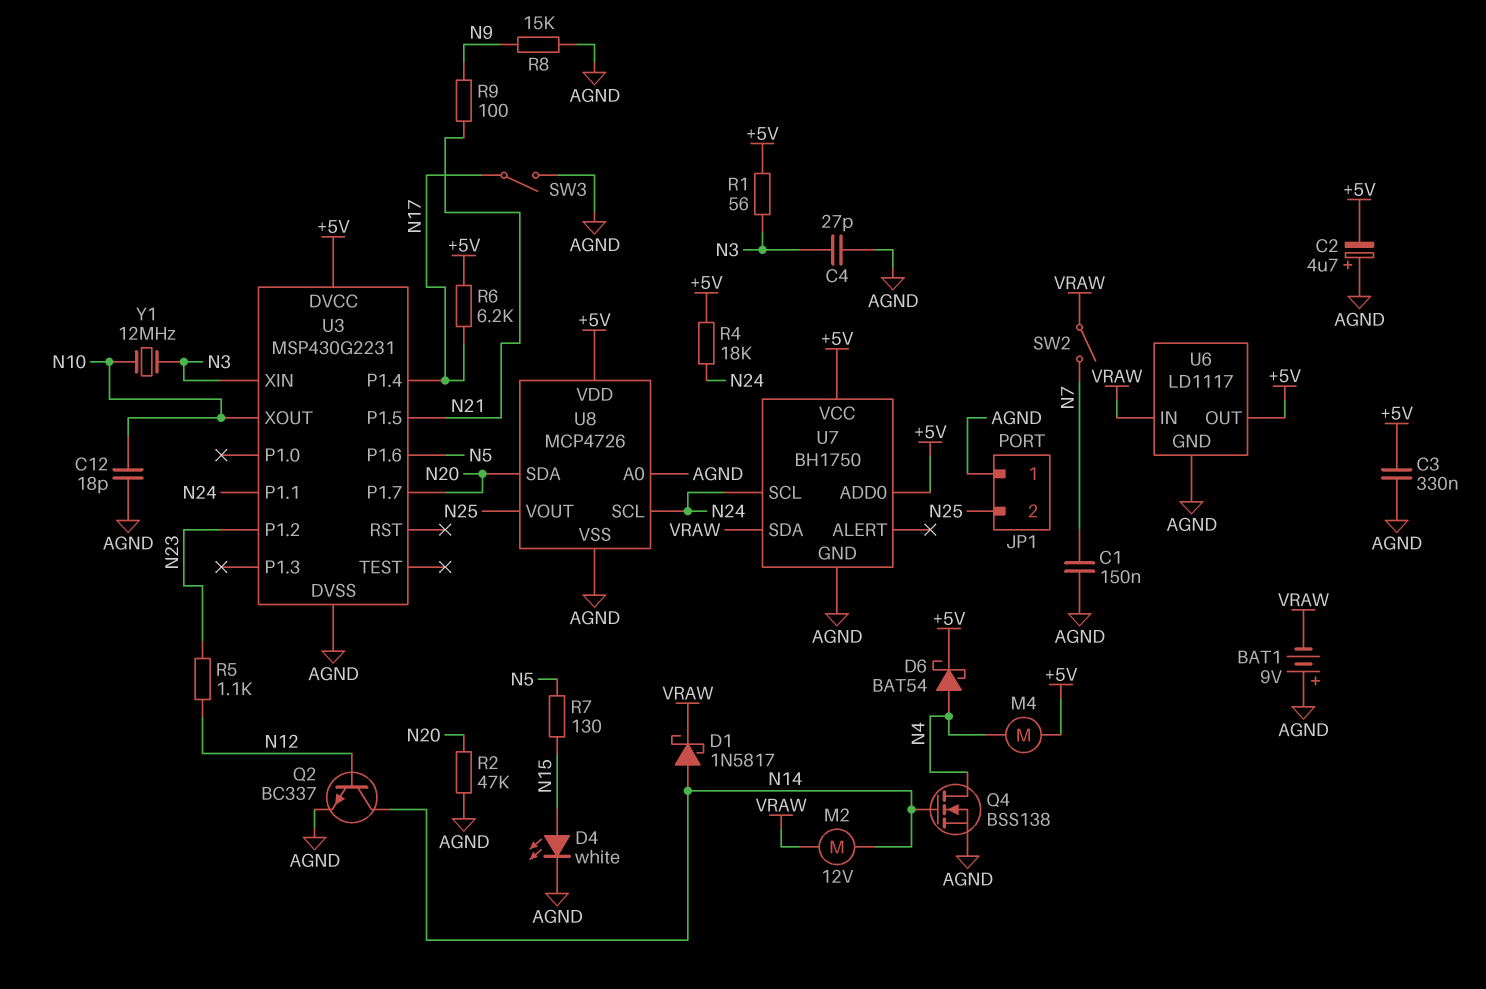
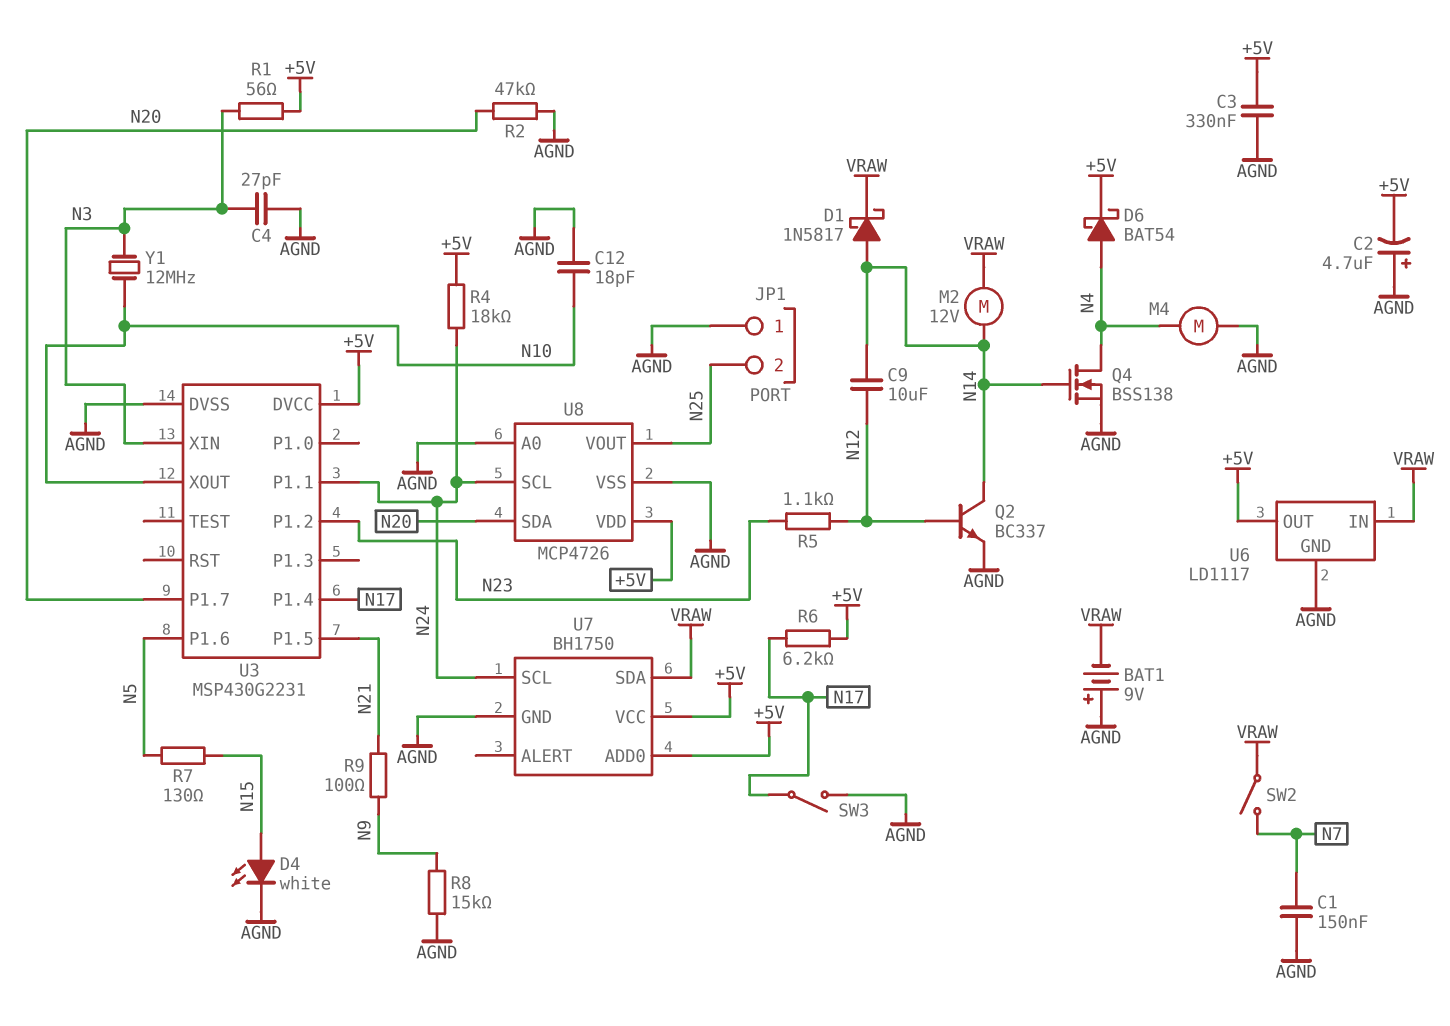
C9: none -> 10uF (N12, N14)
M4: motor (+5V, N4) -> motor (AGND, N4)

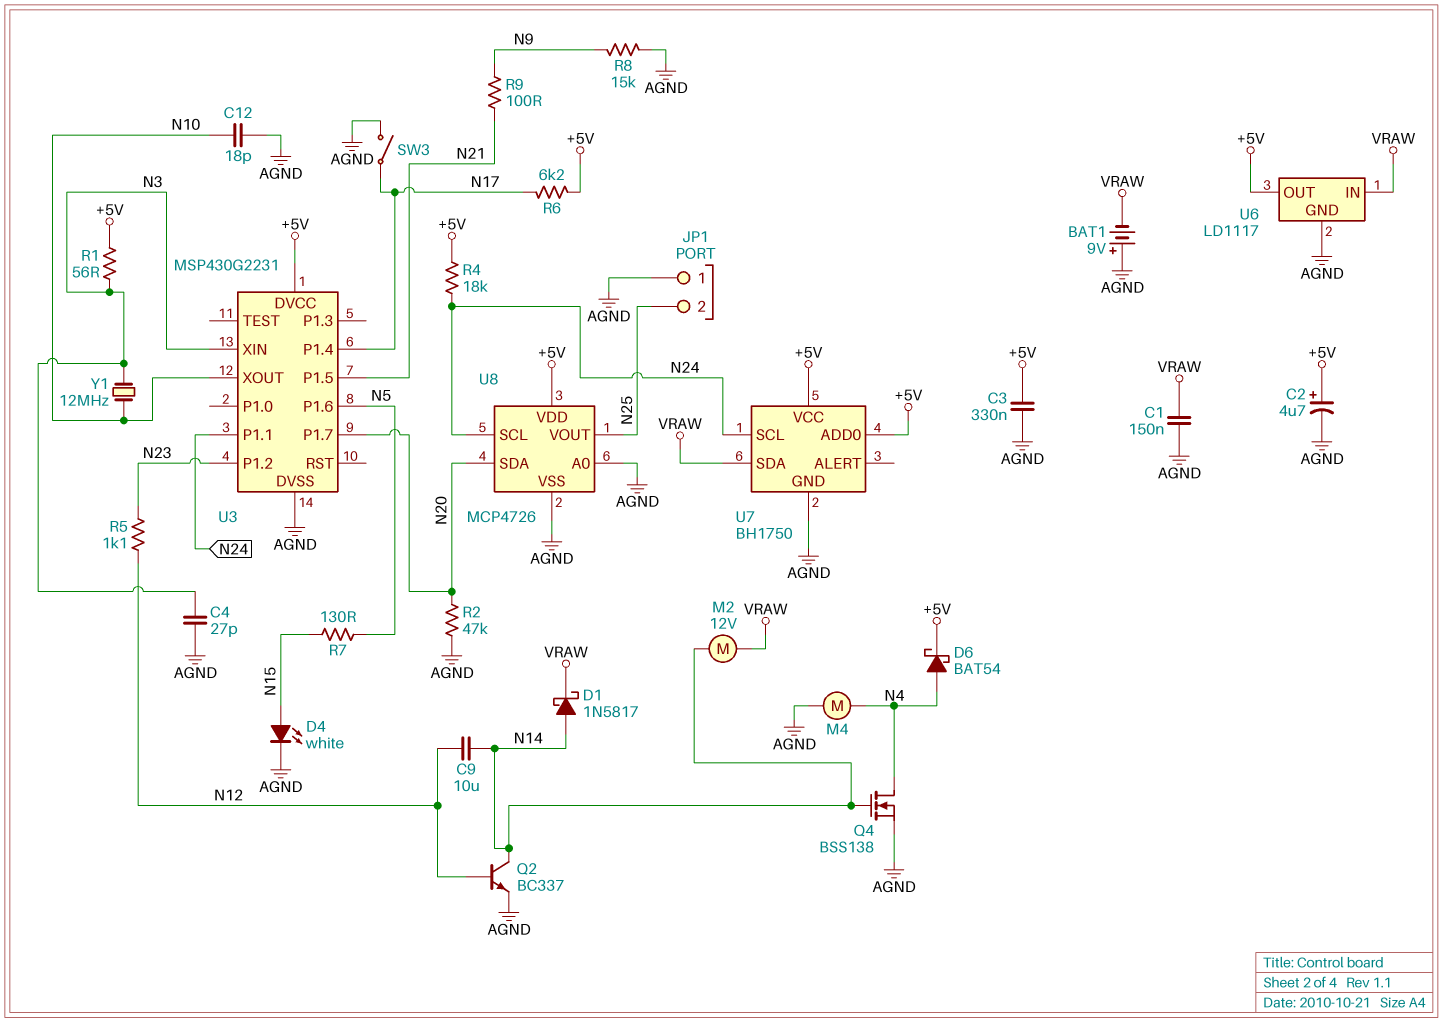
C1: 150nF (AGND, N7) -> 150nF (AGND, VRAW)
C2: 4.7uF (plus AGND, minus +5V) -> 4.7uF (plus +5V, minus AGND)
SW2: switch (N7, VRAW) -> none

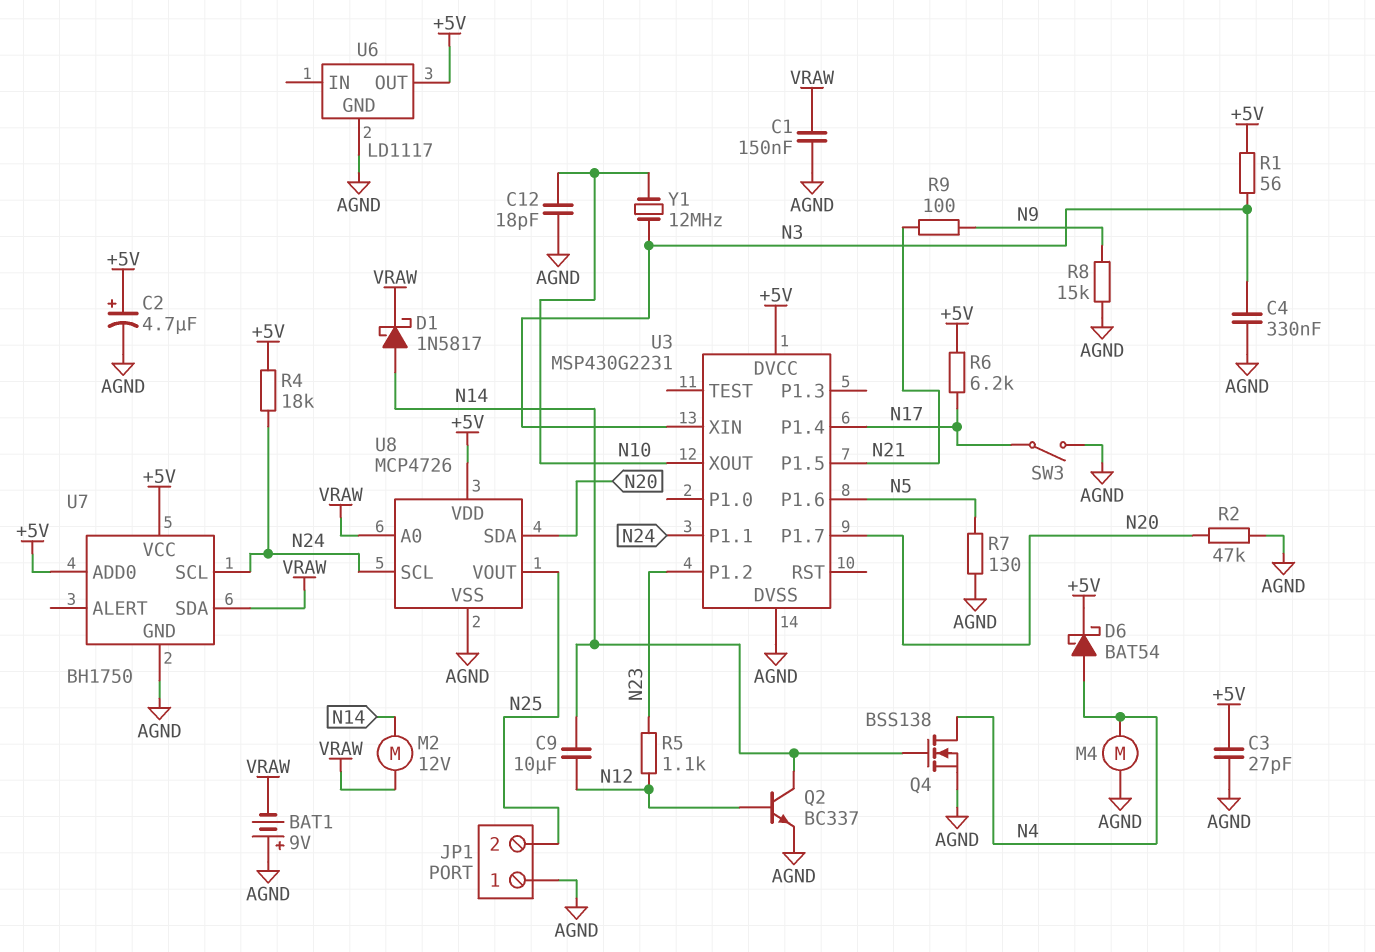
C3: 330nF (+5V, AGND) -> 27pF (+5V, AGND)
C4: 27pF (AGND, N3) -> 330nF (AGND, N3)
D4: LED white (A N15, K AGND) -> none
R7: 130 (N5, N15) -> 130 (AGND, N5)
U6 pin IN: VRAW -> none
U8 pin A0: AGND -> VRAW

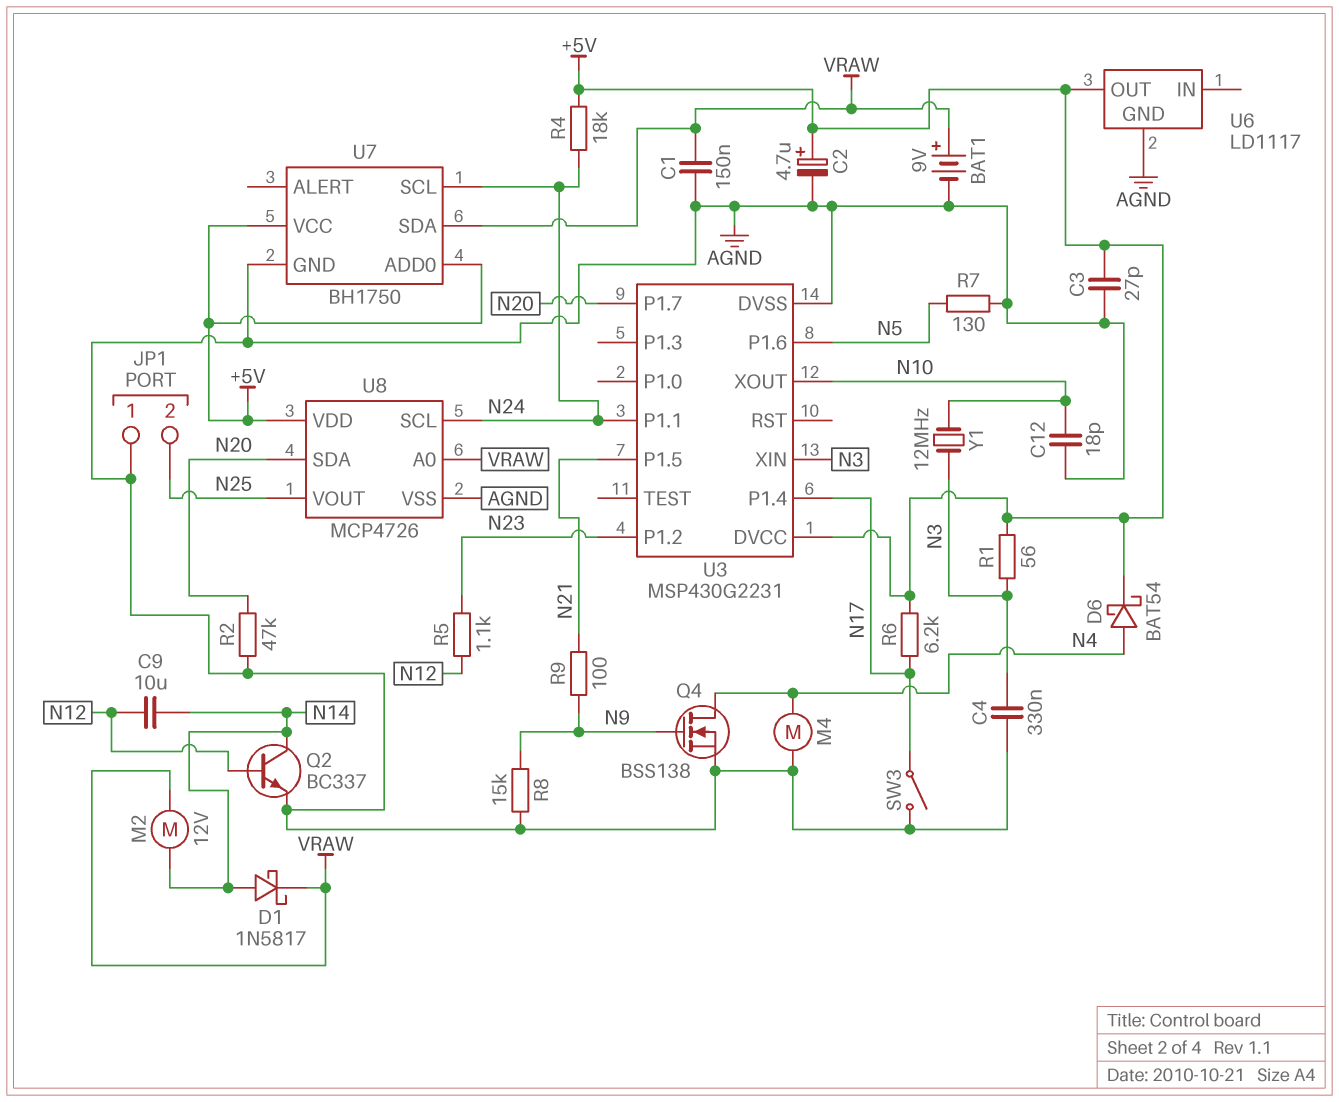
BAT1: 9V (plus AGND, minus VRAW) -> 9V (plus VRAW, minus AGND)
Q4: NMOS BSS138 (G N14, D N4, S AGND) -> NMOS BSS138 (G N9, D N4, S AGND)

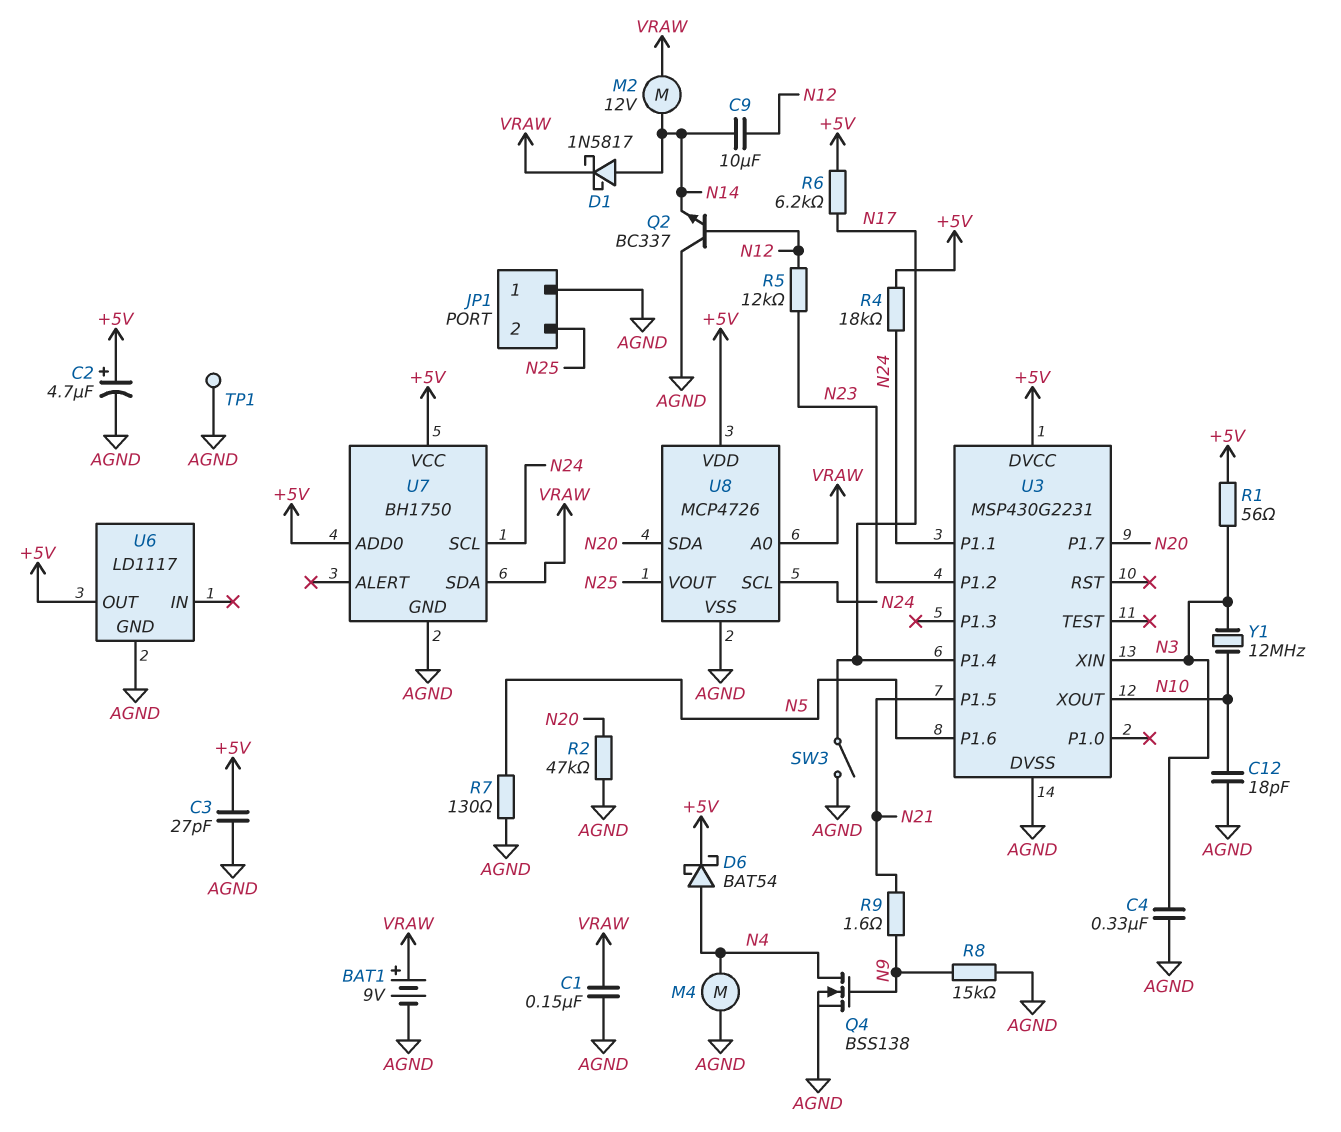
Q2: NPN BC337 (B N12, C N14, E AGND) -> NPN BC337 (B N12, C AGND, E N14)
R5: 1.1k (N12, N23) -> 12k (N12, N23)
R9: 100 (N9, N21) -> 1.6 (N9, N21)
TP1: none -> test point (AGND)

